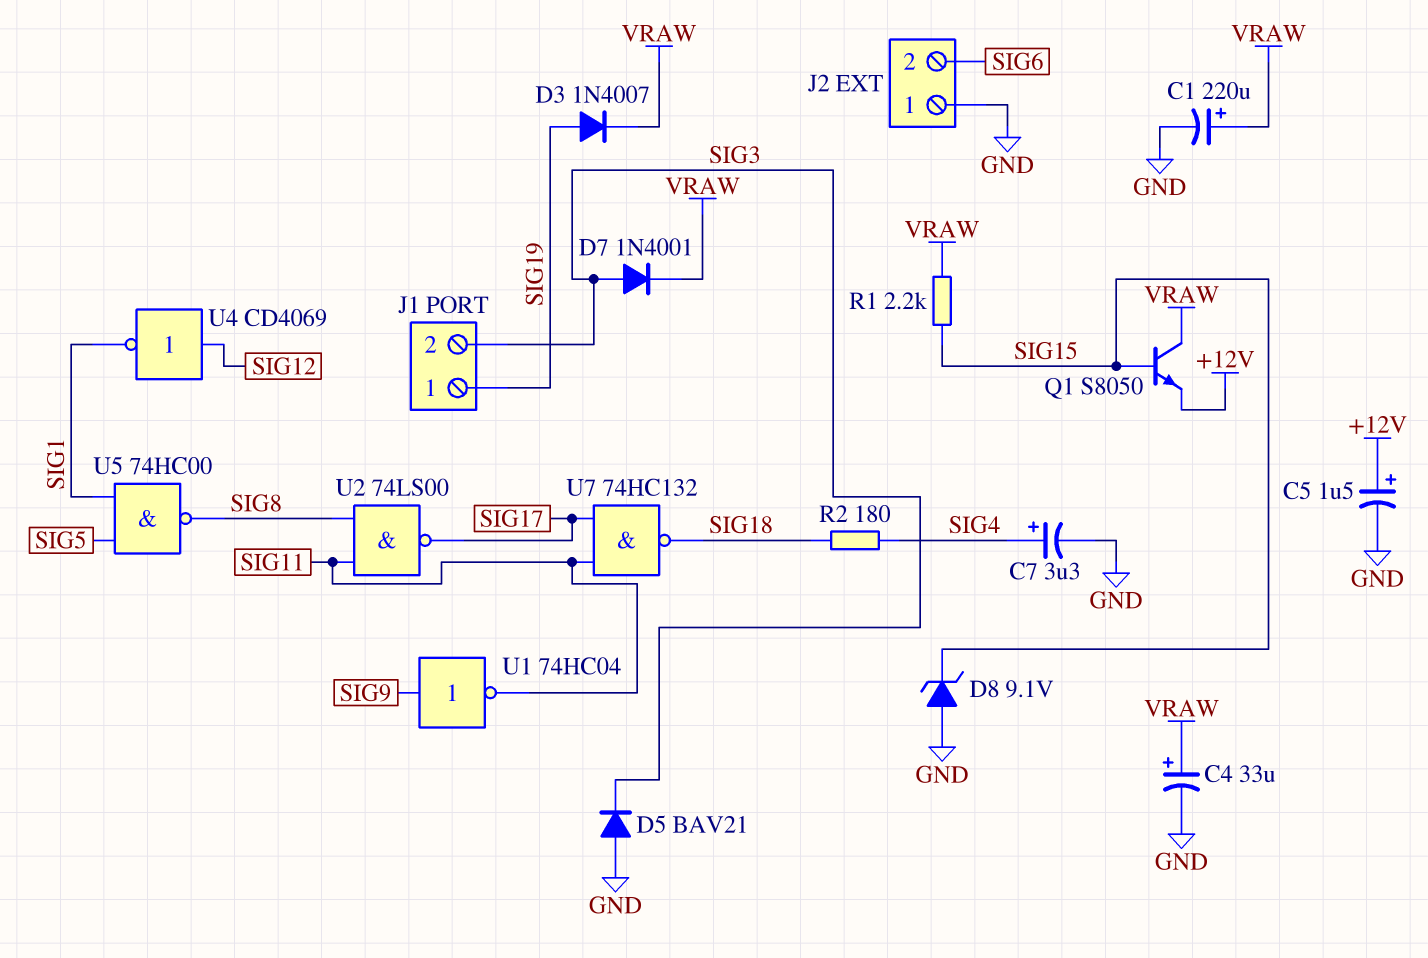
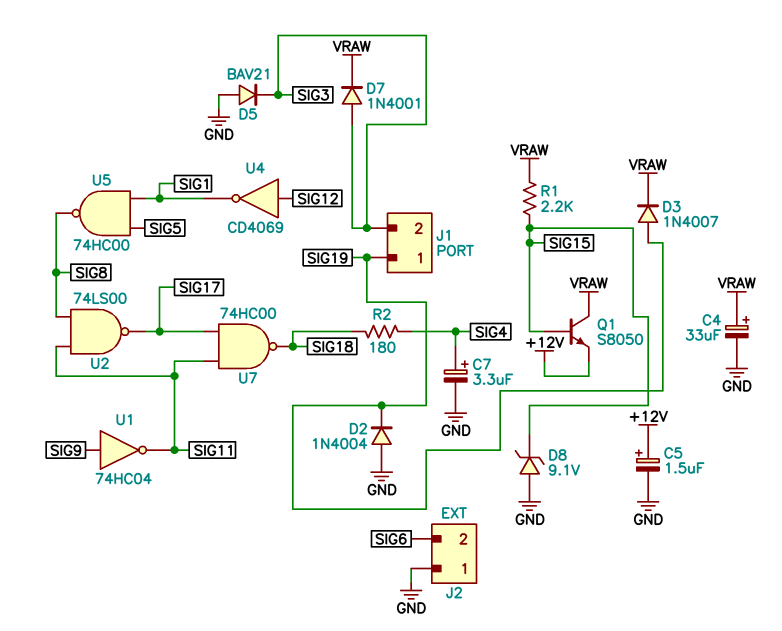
C1: 220uF (plus VRAW, minus GND) -> none
D2: none -> diode 1N4004 (A GND, K SIG19)
U7: NAND 74HC132 (in SIG11, in SIG17, out SIG18) -> NAND 74HC00 (in SIG11, in SIG17, out SIG18)

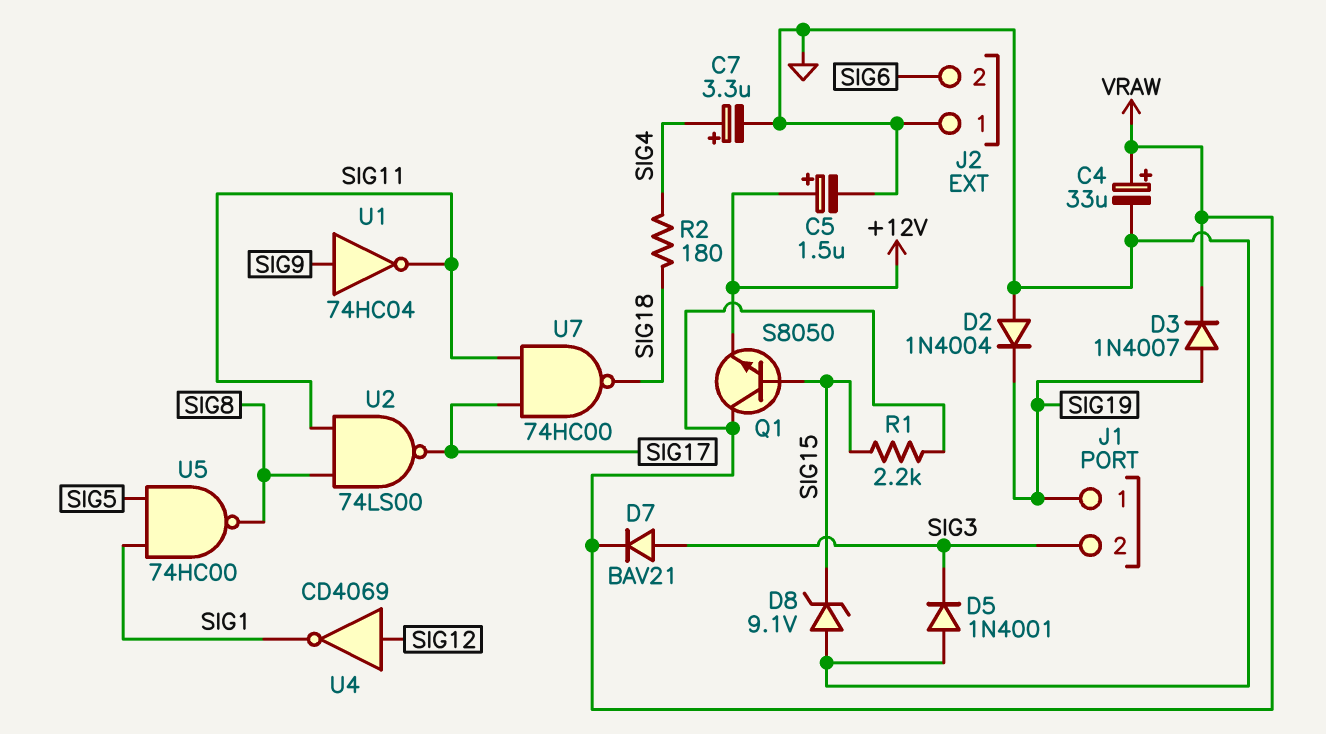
D5: diode BAV21 (A GND, K SIG3) -> diode 1N4001 (A GND, K SIG3)
D7: diode 1N4001 (A SIG3, K VRAW) -> diode BAV21 (A SIG3, K VRAW)

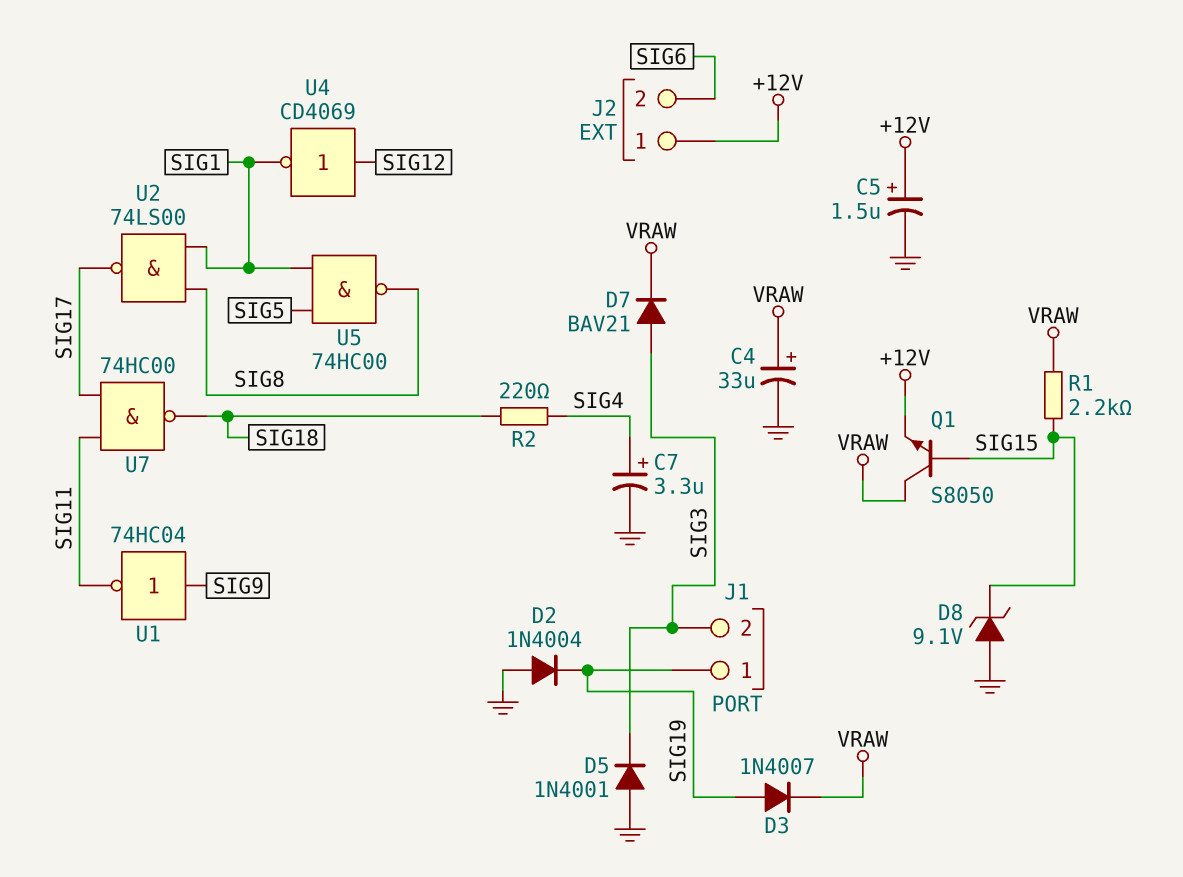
J2 pin 1: GND -> +12V
R2: 180 (SIG4, SIG18) -> 220 (SIG4, SIG18)
U2: NAND 74LS00 (in SIG8, in SIG11, out SIG17) -> NAND 74LS00 (in SIG1, in SIG8, out SIG17)

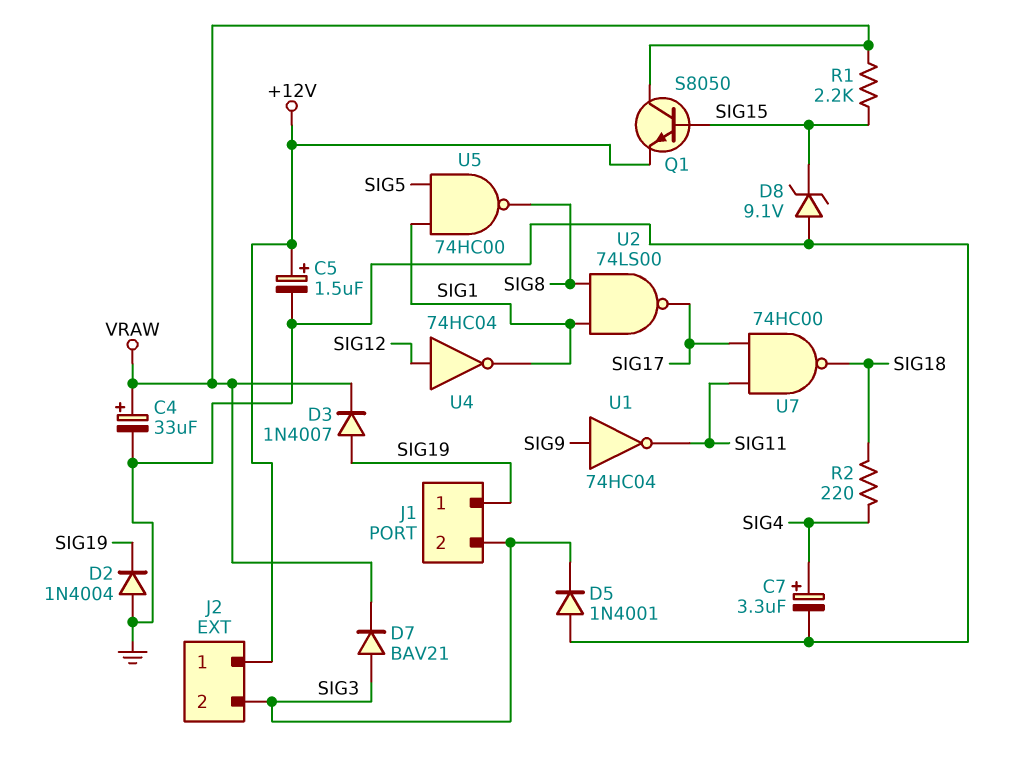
J2 pin 2: SIG6 -> SIG3
U4: NOT CD4069 (in SIG12, out SIG1) -> NOT 74HC04 (in SIG12, out SIG1)

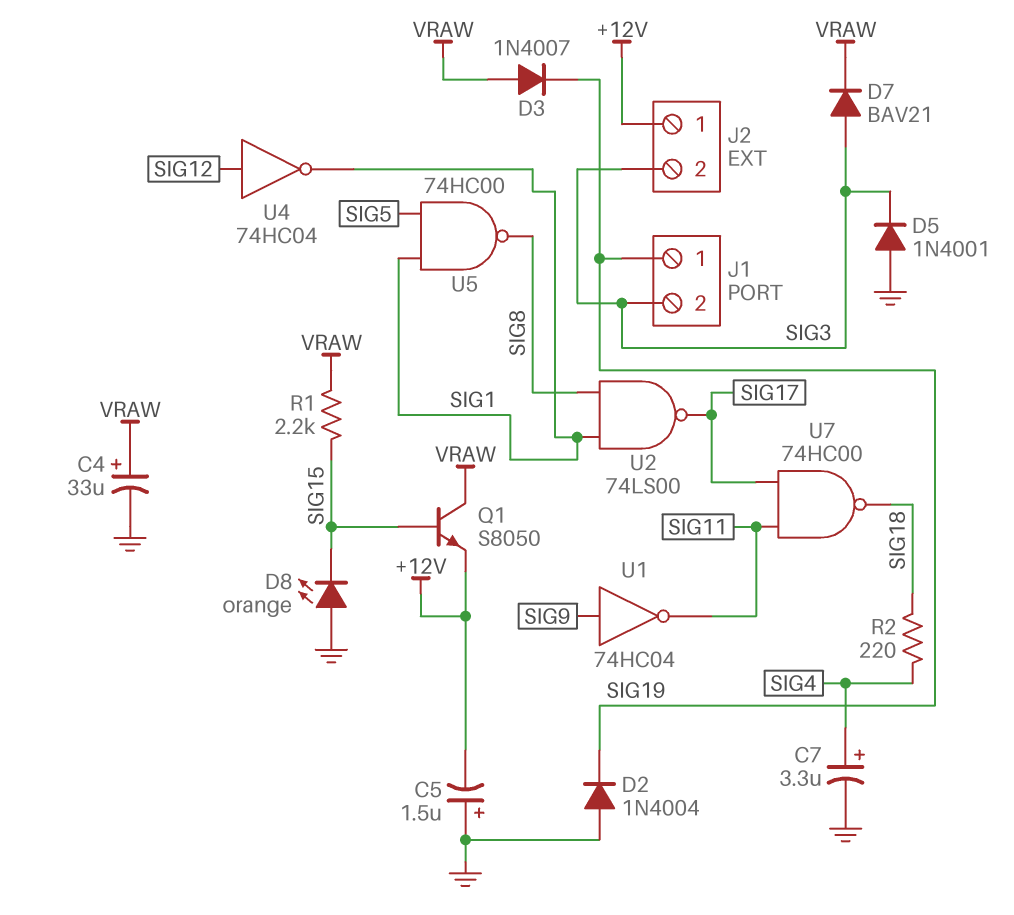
C5: 1.5uF (plus +12V, minus GND) -> 1.5uF (plus GND, minus +12V)
D3: diode 1N4007 (A SIG19, K VRAW) -> diode 1N4007 (A VRAW, K SIG19)
D8: zener 9.1V (A GND, K SIG15) -> LED orange (A GND, K SIG15)

